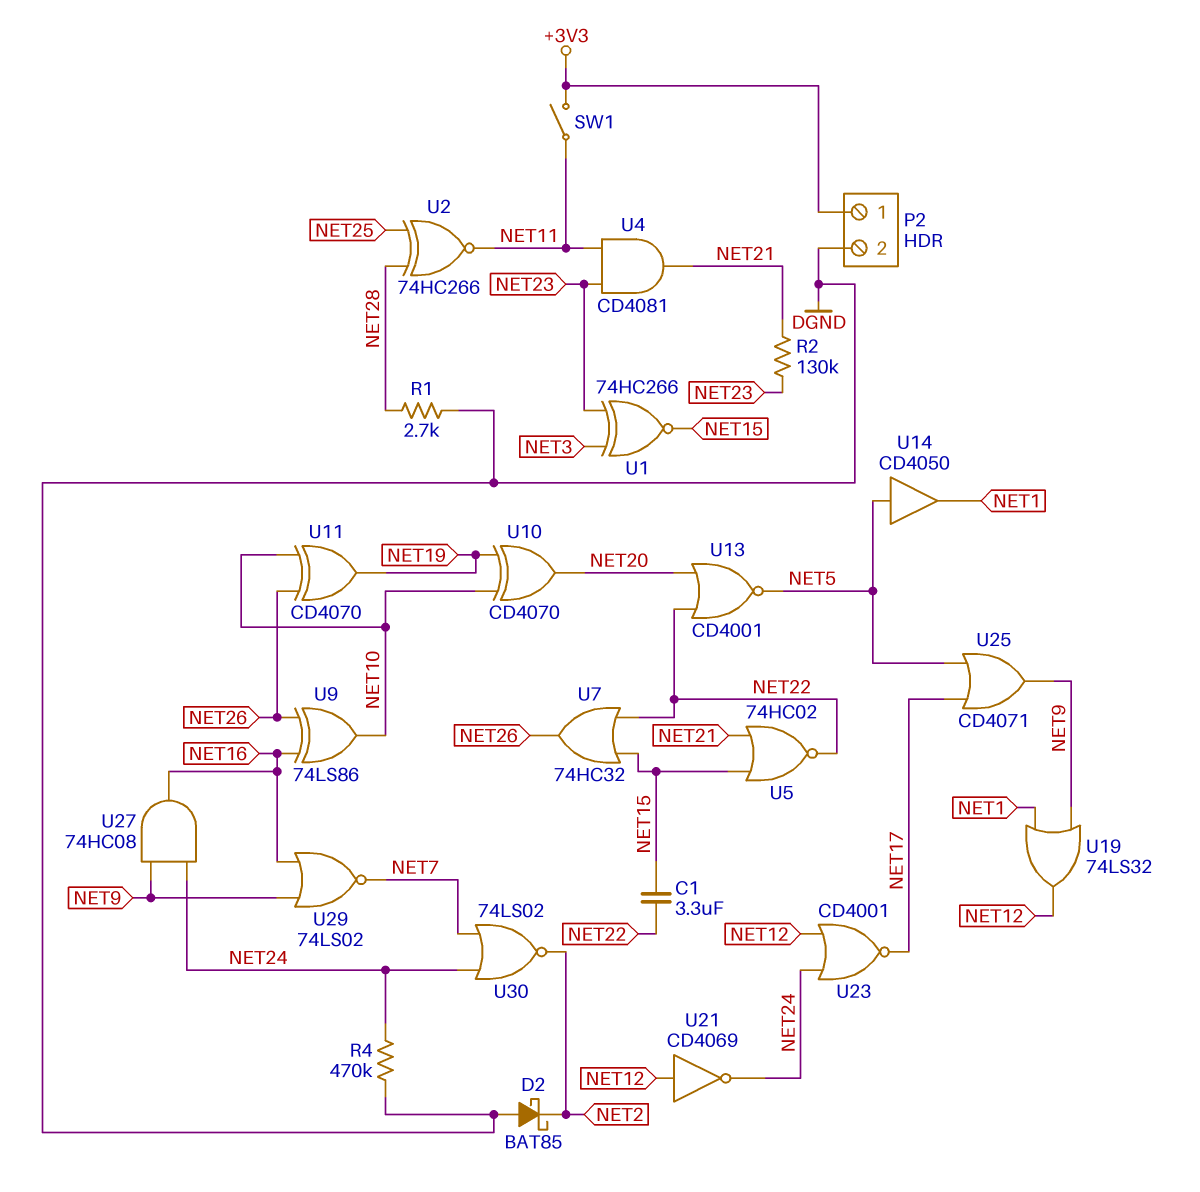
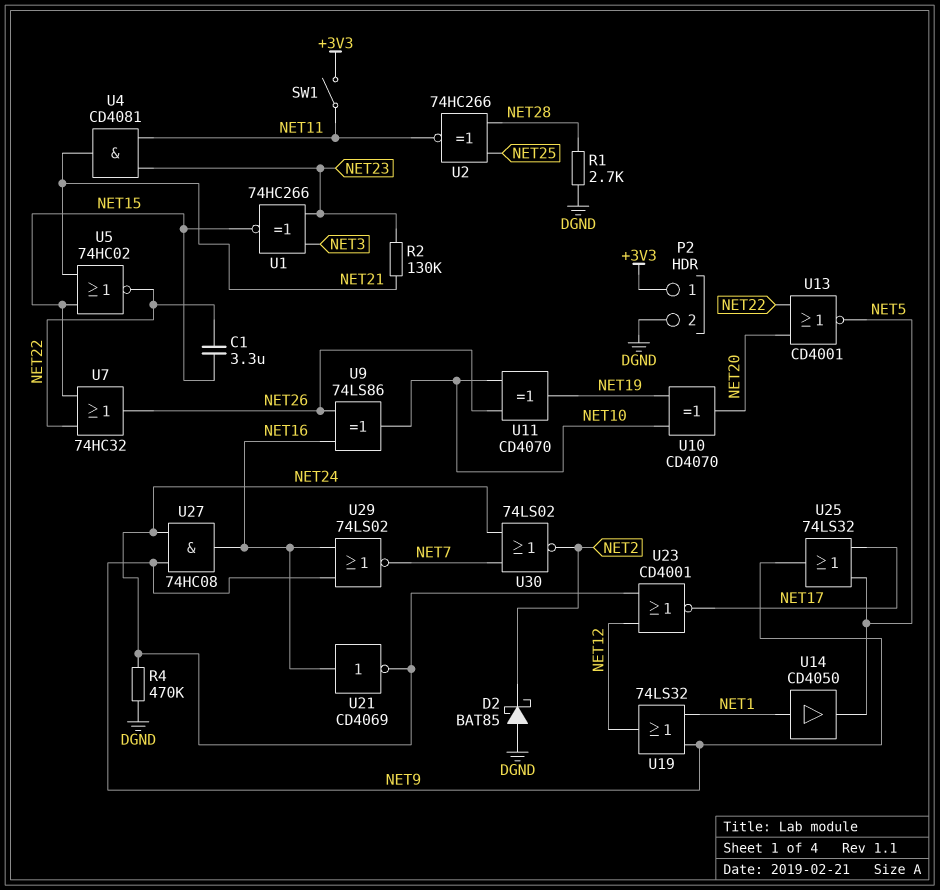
U14: buffer CD4050 (in NET5, out NET1) -> buffer CD4050 (in NET1, out NET5)
U21: NOT CD4069 (in NET12, out NET24) -> NOT CD4069 (in NET16, out NET24)
U25: OR CD4071 (in NET5, in NET17, out NET9) -> OR 74LS32 (in NET5, in NET17, out NET9)

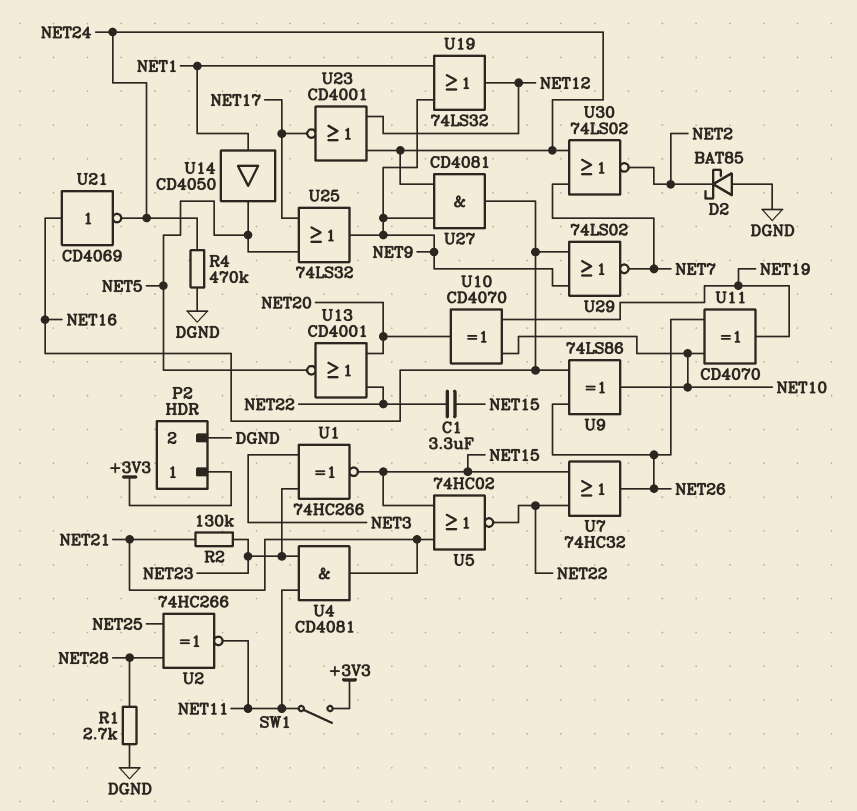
U27: AND 74HC08 (in NET9, in NET24, out NET16) -> AND CD4081 (in NET9, in NET24, out NET16)

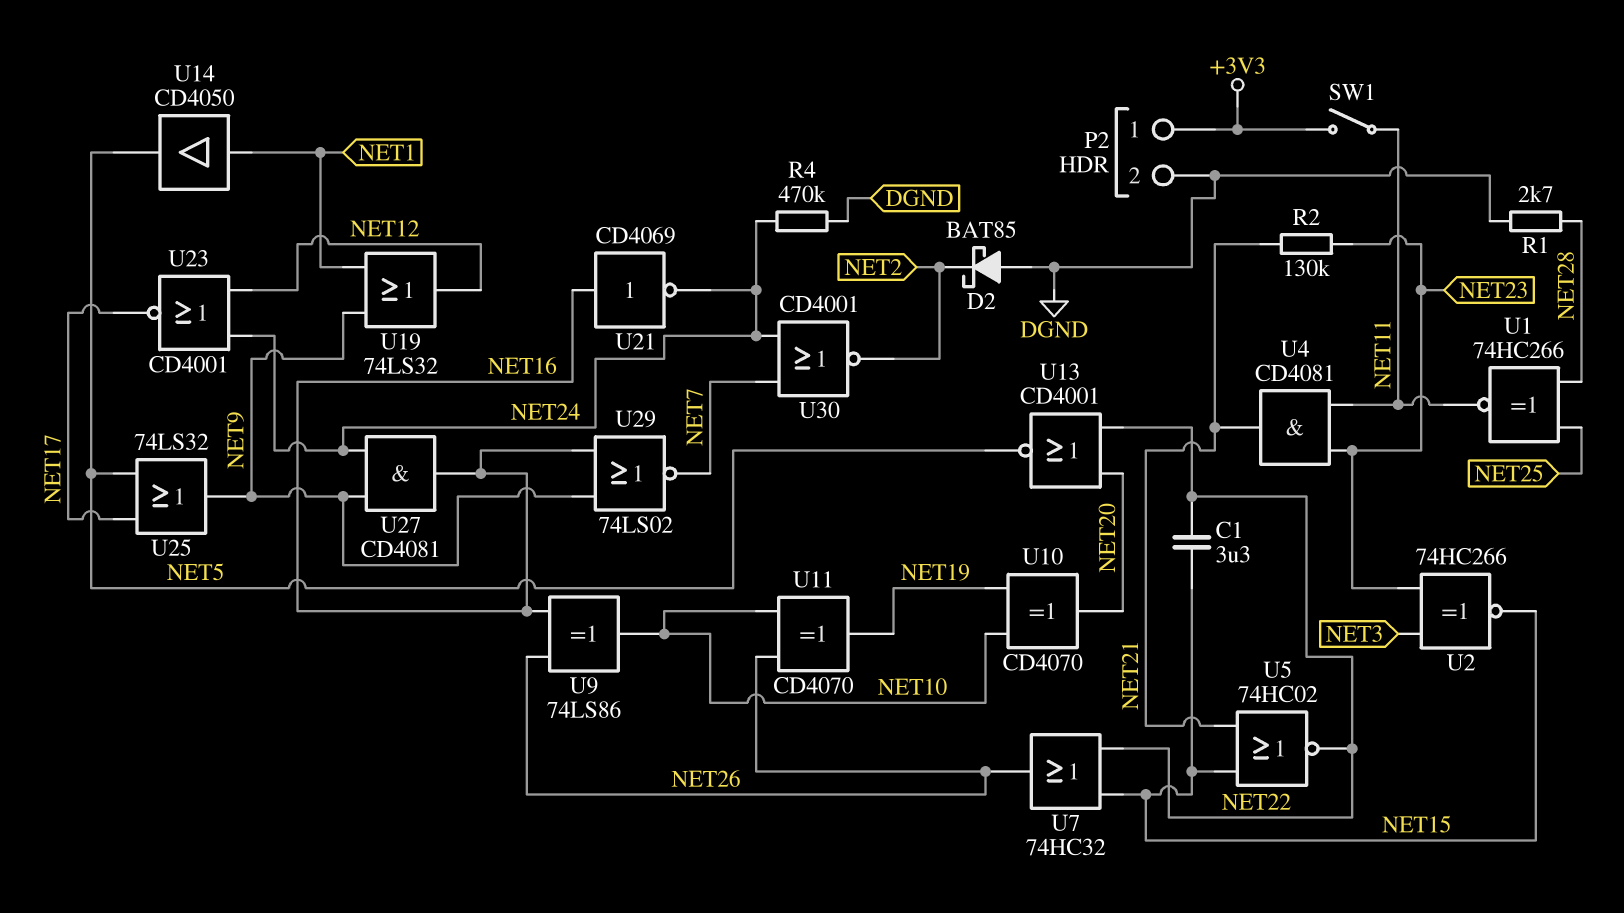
U1: XNOR 74HC266 (in NET3, in NET23, out NET15) -> XNOR 74HC266 (in NET25, in NET28, out NET11)
U2: XNOR 74HC266 (in NET25, in NET28, out NET11) -> XNOR 74HC266 (in NET3, in NET23, out NET15)
U30: NOR 74LS02 (in NET7, in NET24, out NET2) -> NOR CD4001 (in NET7, in NET24, out NET2)

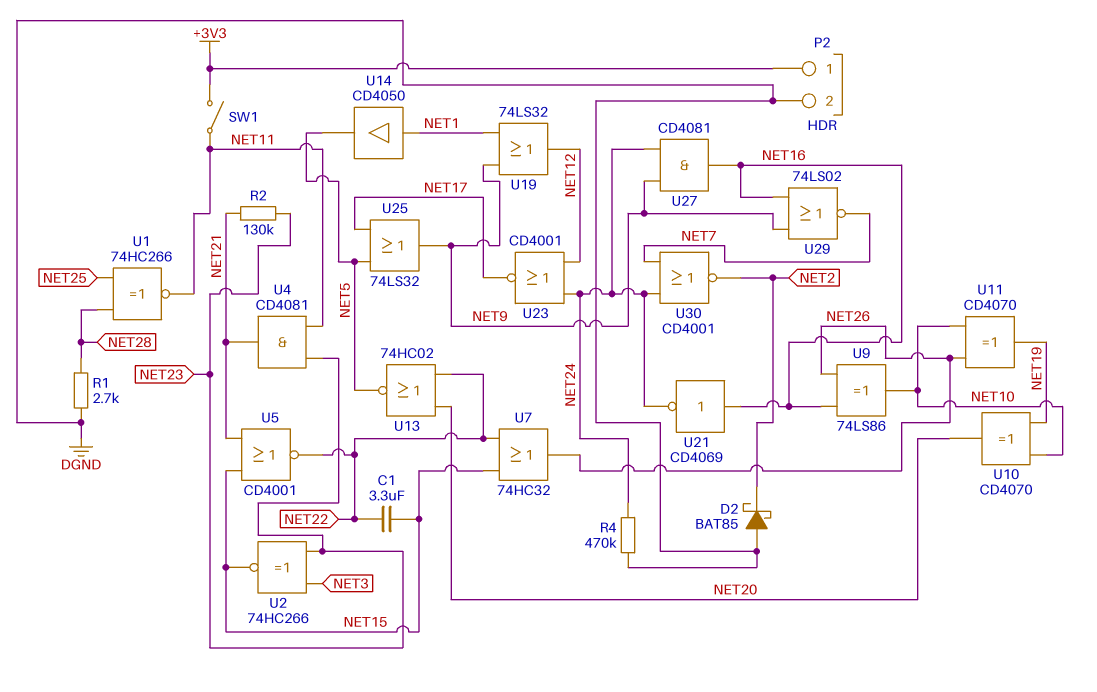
U5: NOR 74HC02 (in NET15, in NET21, out NET22) -> NOR CD4001 (in NET15, in NET21, out NET22)
U13: NOR CD4001 (in NET20, in NET22, out NET5) -> NOR 74HC02 (in NET20, in NET22, out NET5)

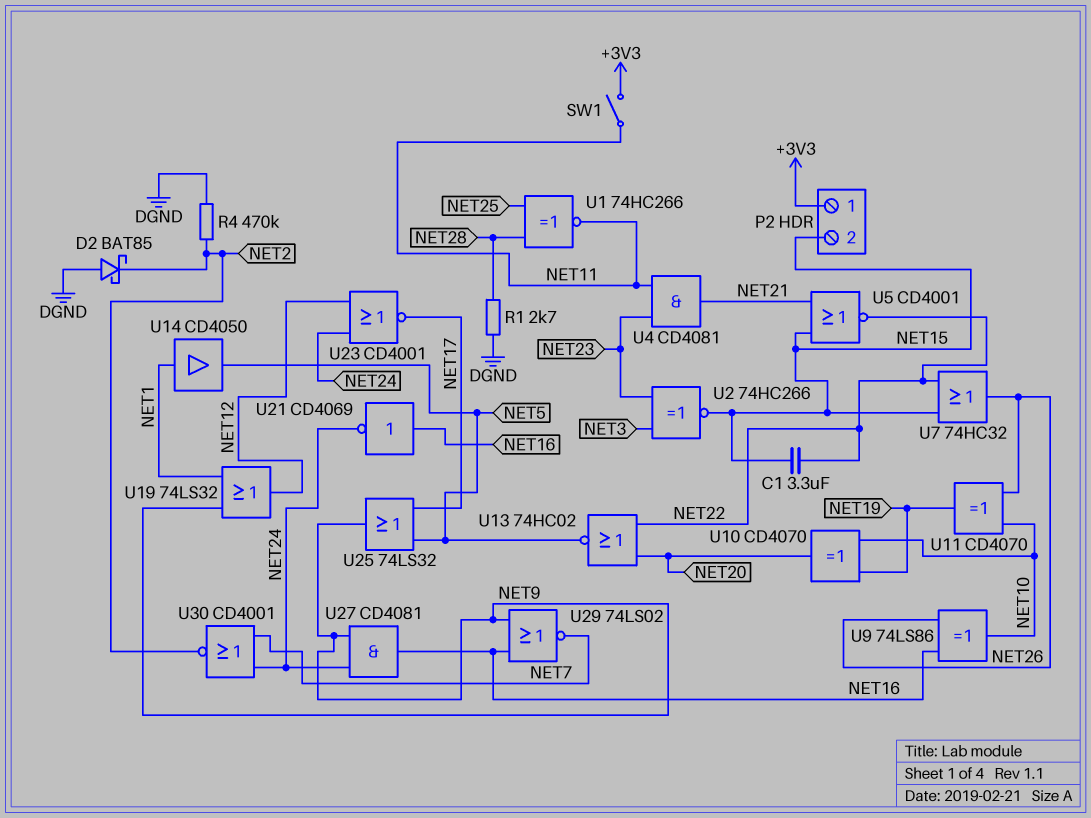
P2 pin 2: DGND -> NET15
R2: 130k (NET21, NET23) -> none
R4: 470k (DGND, NET24) -> 470k (DGND, NET2)

